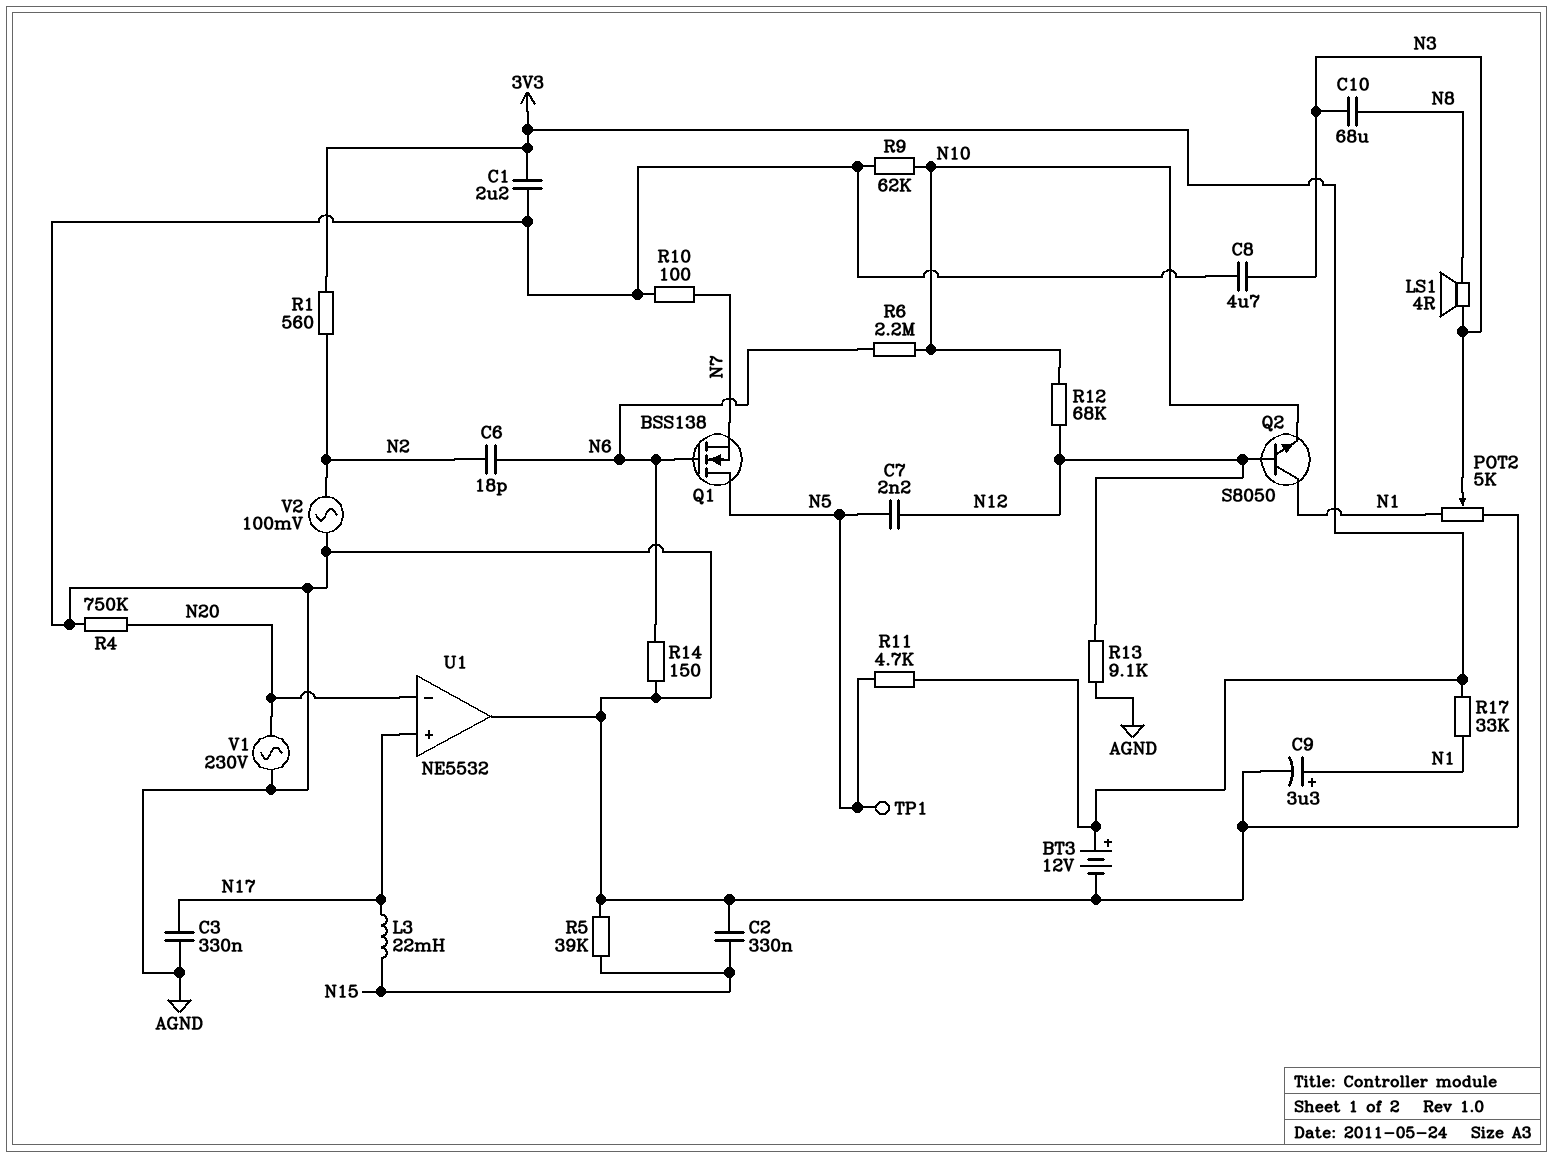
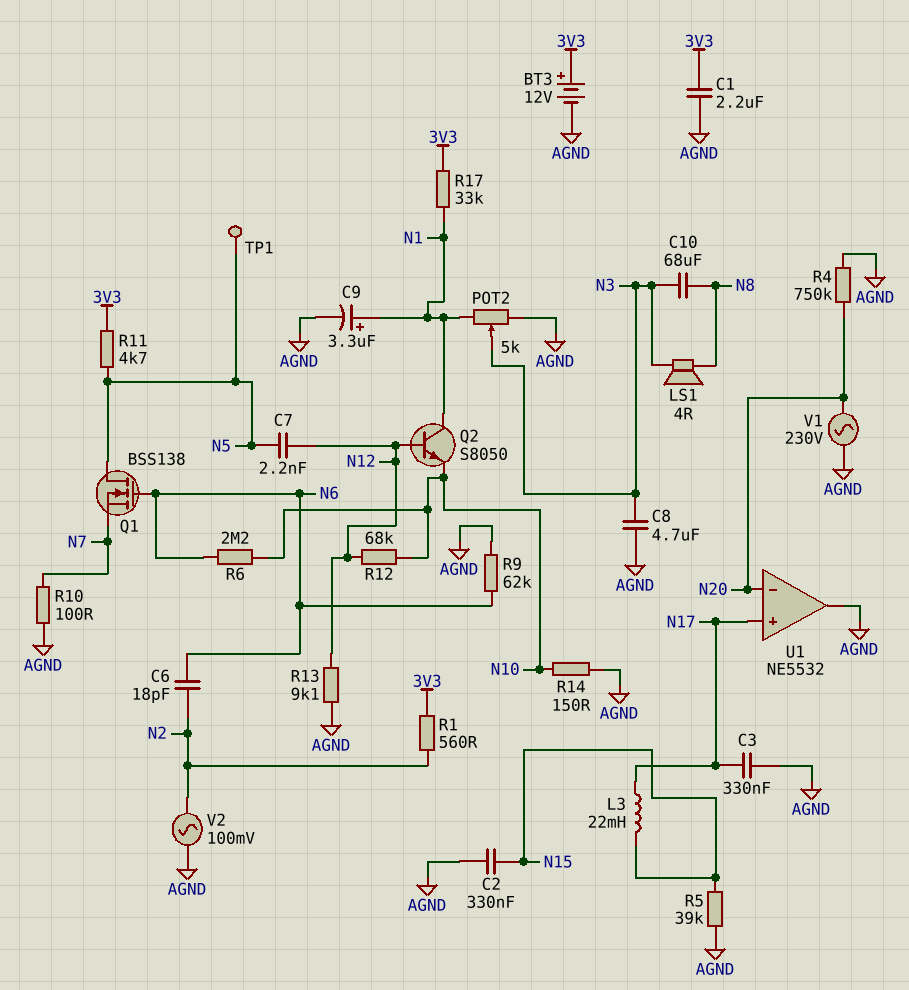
R9: 62k (AGND, N10) -> 62k (AGND, N6)
R14: 150 (AGND, N6) -> 150 (AGND, N10)

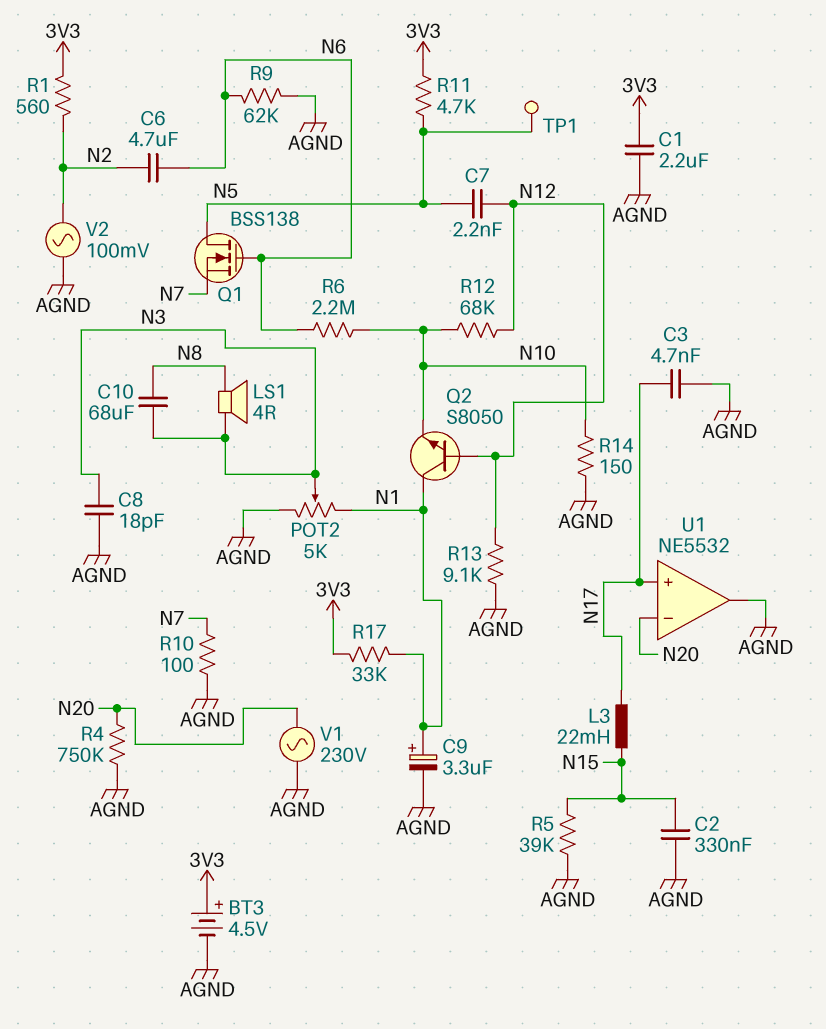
BT3: 12V (plus 3V3, minus AGND) -> 4.5V (plus 3V3, minus AGND)
C3: 330nF (AGND, N17) -> 4.7nF (AGND, N17)
C6: 18pF (N2, N6) -> 4.7uF (N2, N6)
C8: 4.7uF (AGND, N3) -> 18pF (AGND, N3)

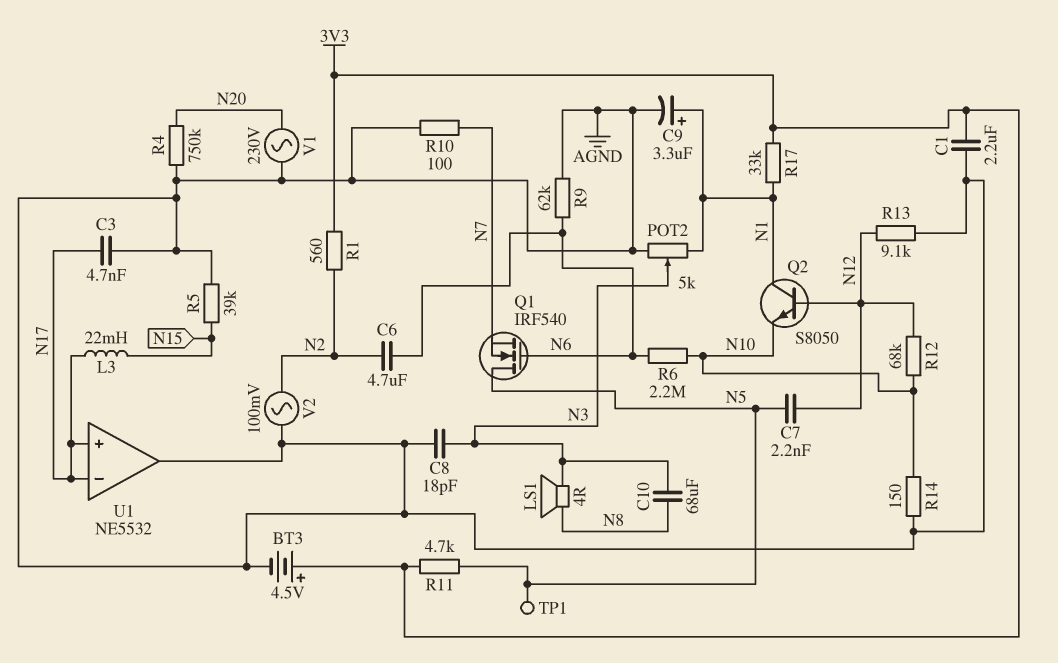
C2: 330nF (AGND, N15) -> none
Q1: NMOS BSS138 (G N6, D N5, S N7) -> NMOS IRF540 (G N6, D N5, S N7)
U1 pin in-: N20 -> N17

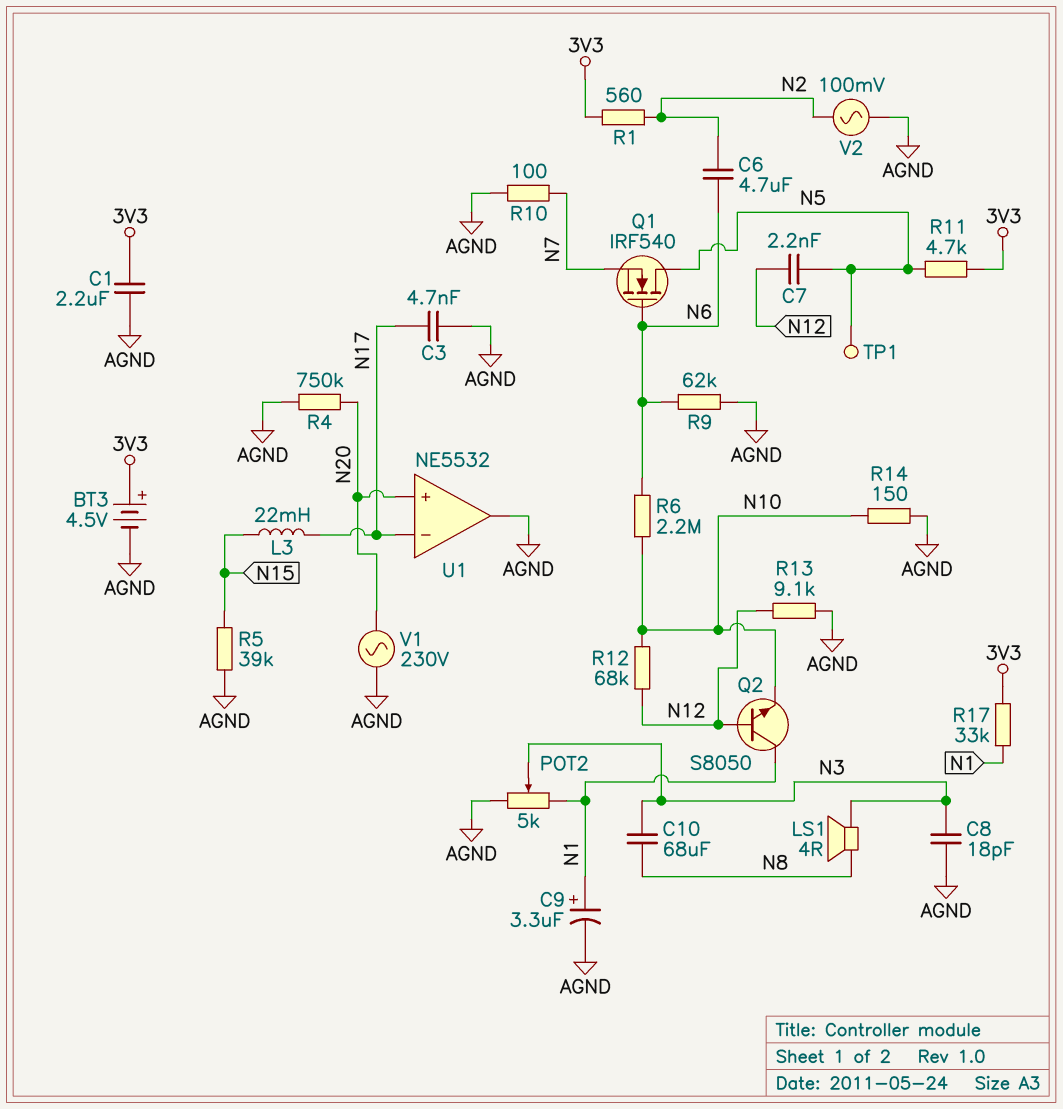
U1 pin in+: N17 -> N20

